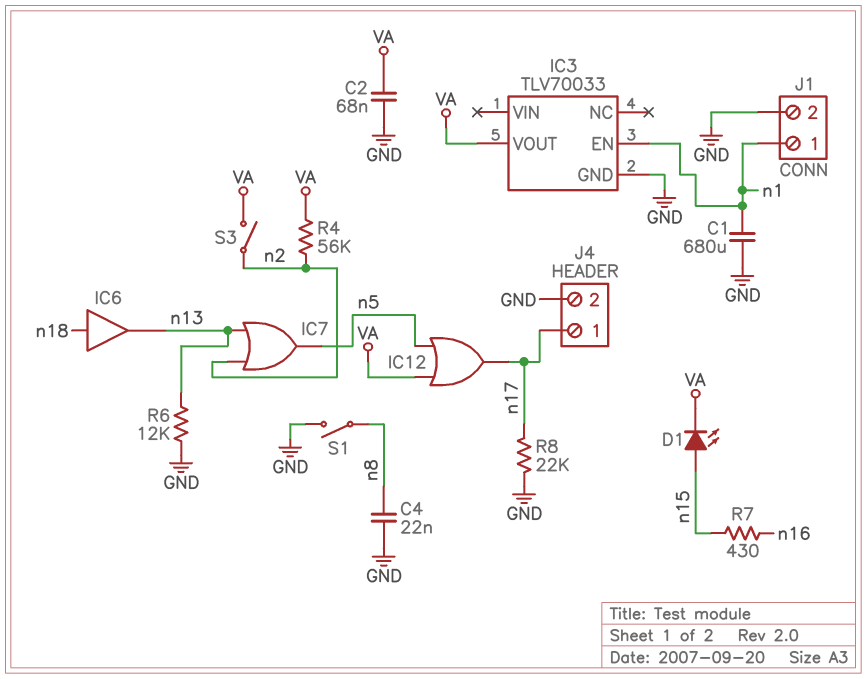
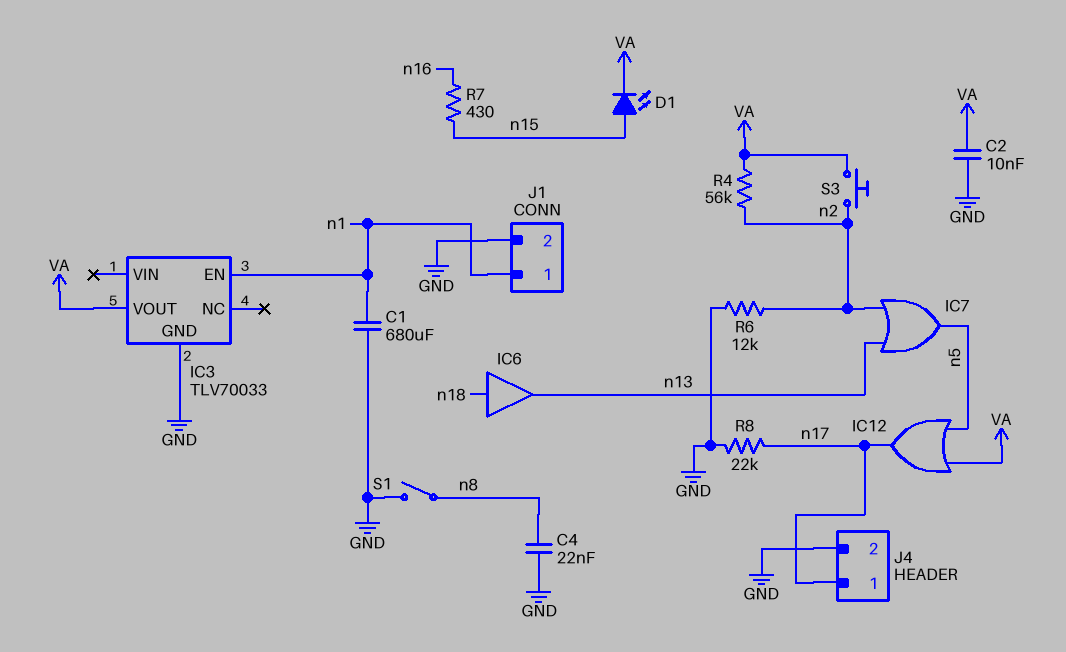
C2: 68nF (GND, VA) -> 10nF (GND, VA)
R6: 12k (GND, n13) -> 12k (GND, n2)
S3: switch (VA, n2) -> button (VA, n2)

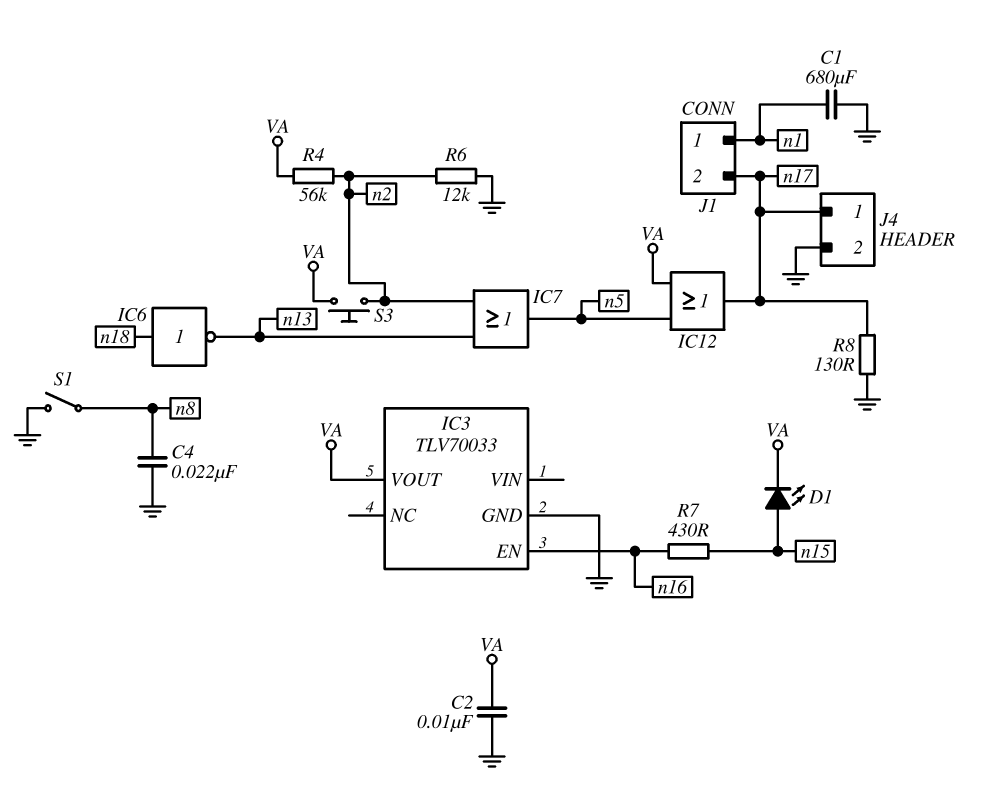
IC3 pin EN: n1 -> n16
IC6: buffer (in n18, out n13) -> NOT (in n18, out n13)
J1 pin 2: GND -> n17
R8: 22k (GND, n17) -> 130 (GND, n17)

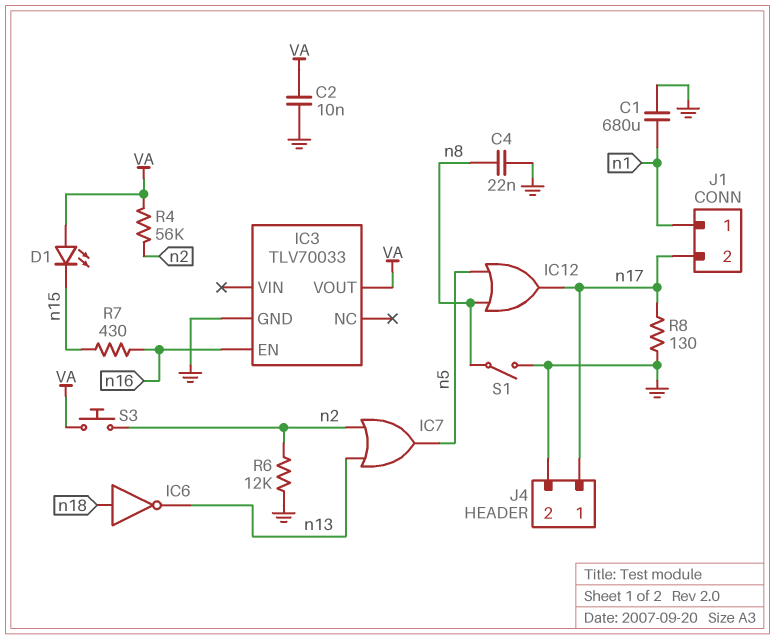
D1: LED (A n15, K VA) -> LED (A VA, K n15)
IC12: OR (in VA, in n5, out n17) -> OR (in n5, in n8, out n17)

